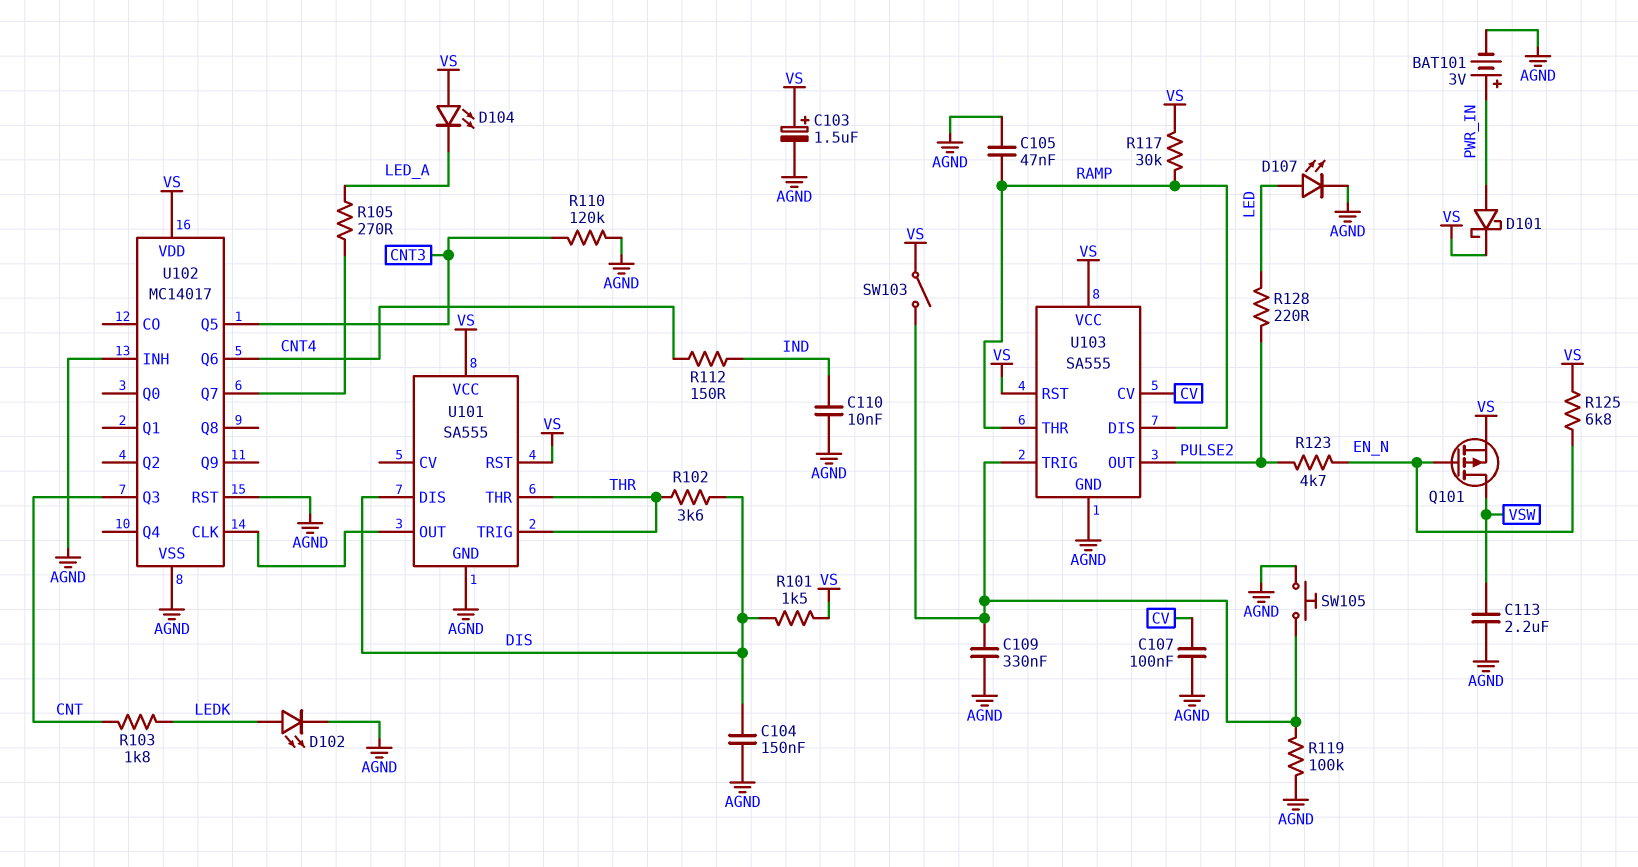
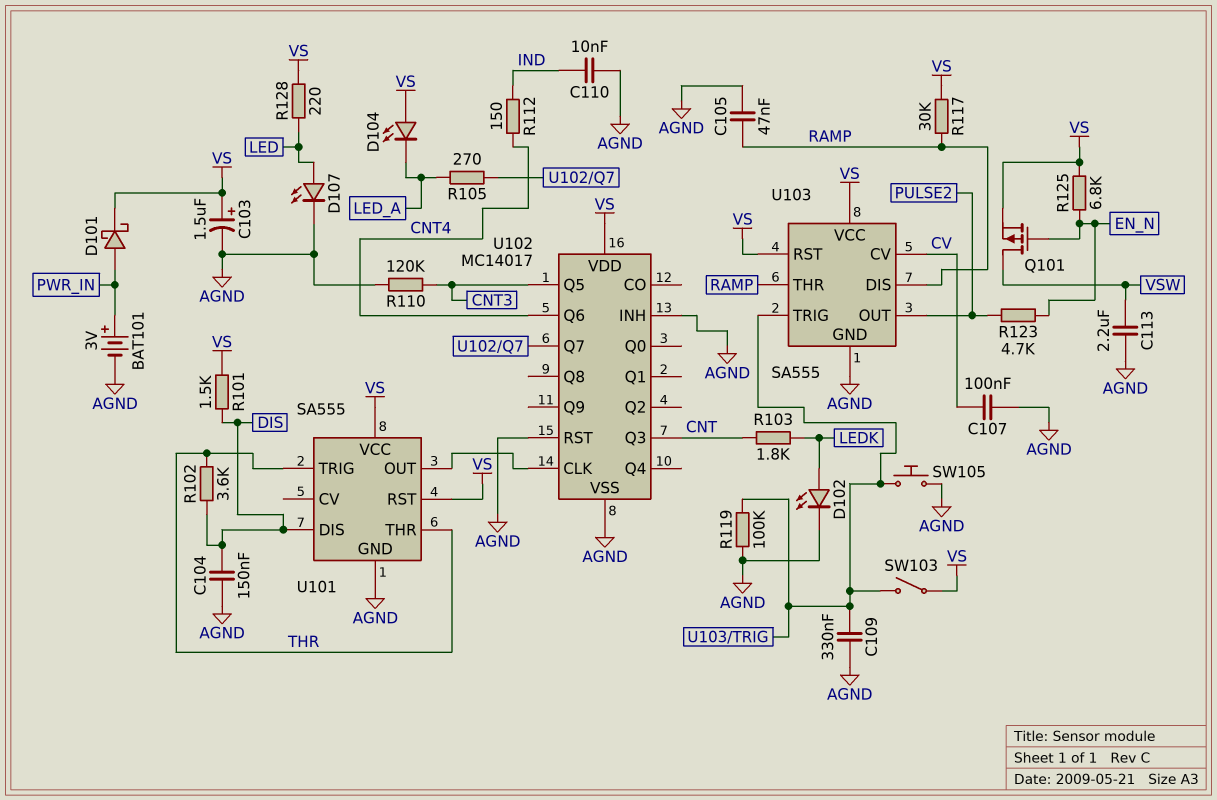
R128: 220 (LED, PULSE2) -> 220 (LED, VS)

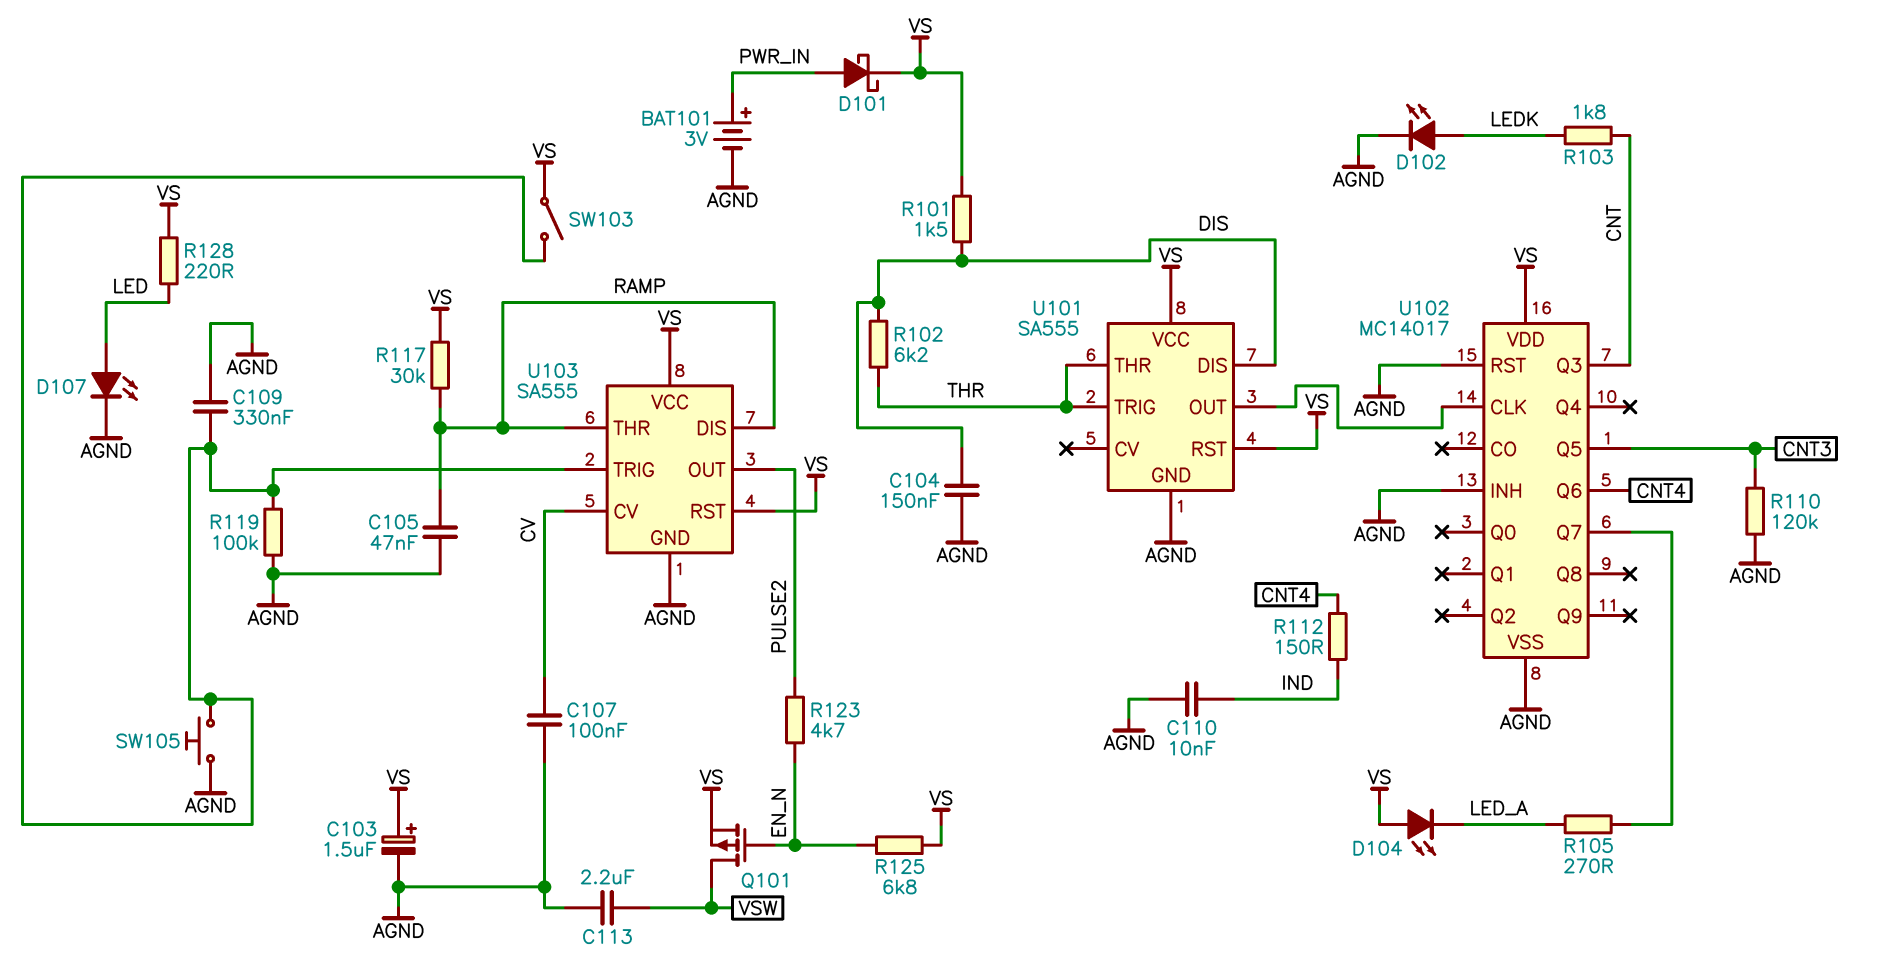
R102: 3.6k (DIS, THR) -> 6.2k (DIS, THR)

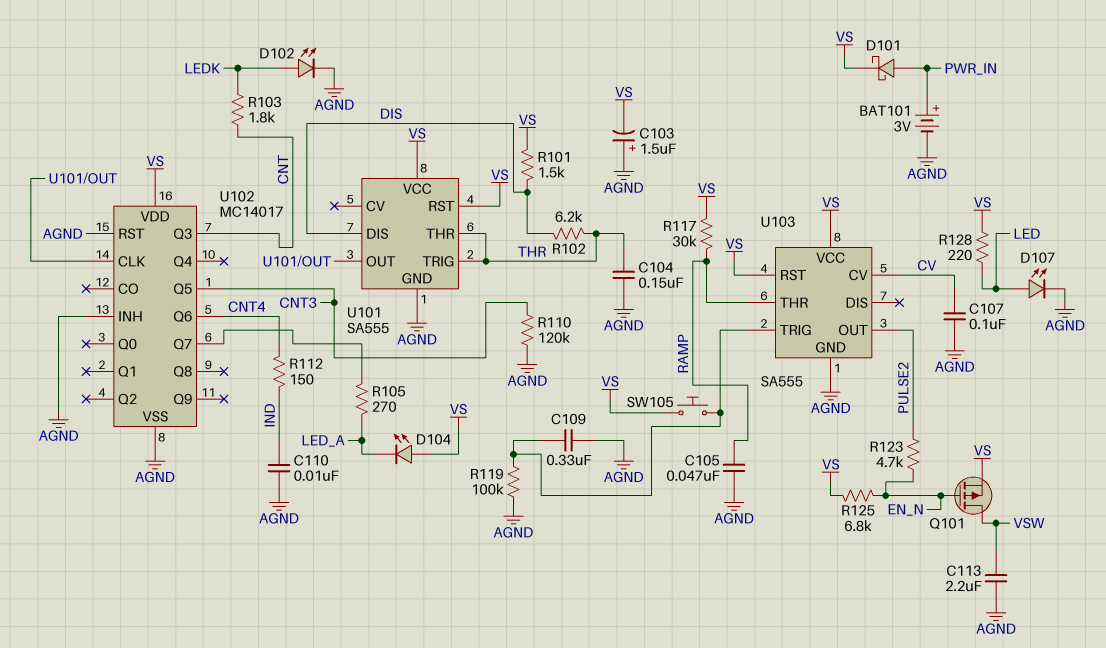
C103: 1.5uF (plus VS, minus AGND) -> 1.5uF (plus AGND, minus VS)
C104: 150nF (AGND, DIS) -> 150nF (AGND, THR)
SW103: switch (U103/TRIG, VS) -> none
SW105: button (AGND, U103/TRIG) -> button (U103/TRIG, VS)
U103 pin DIS: RAMP -> none

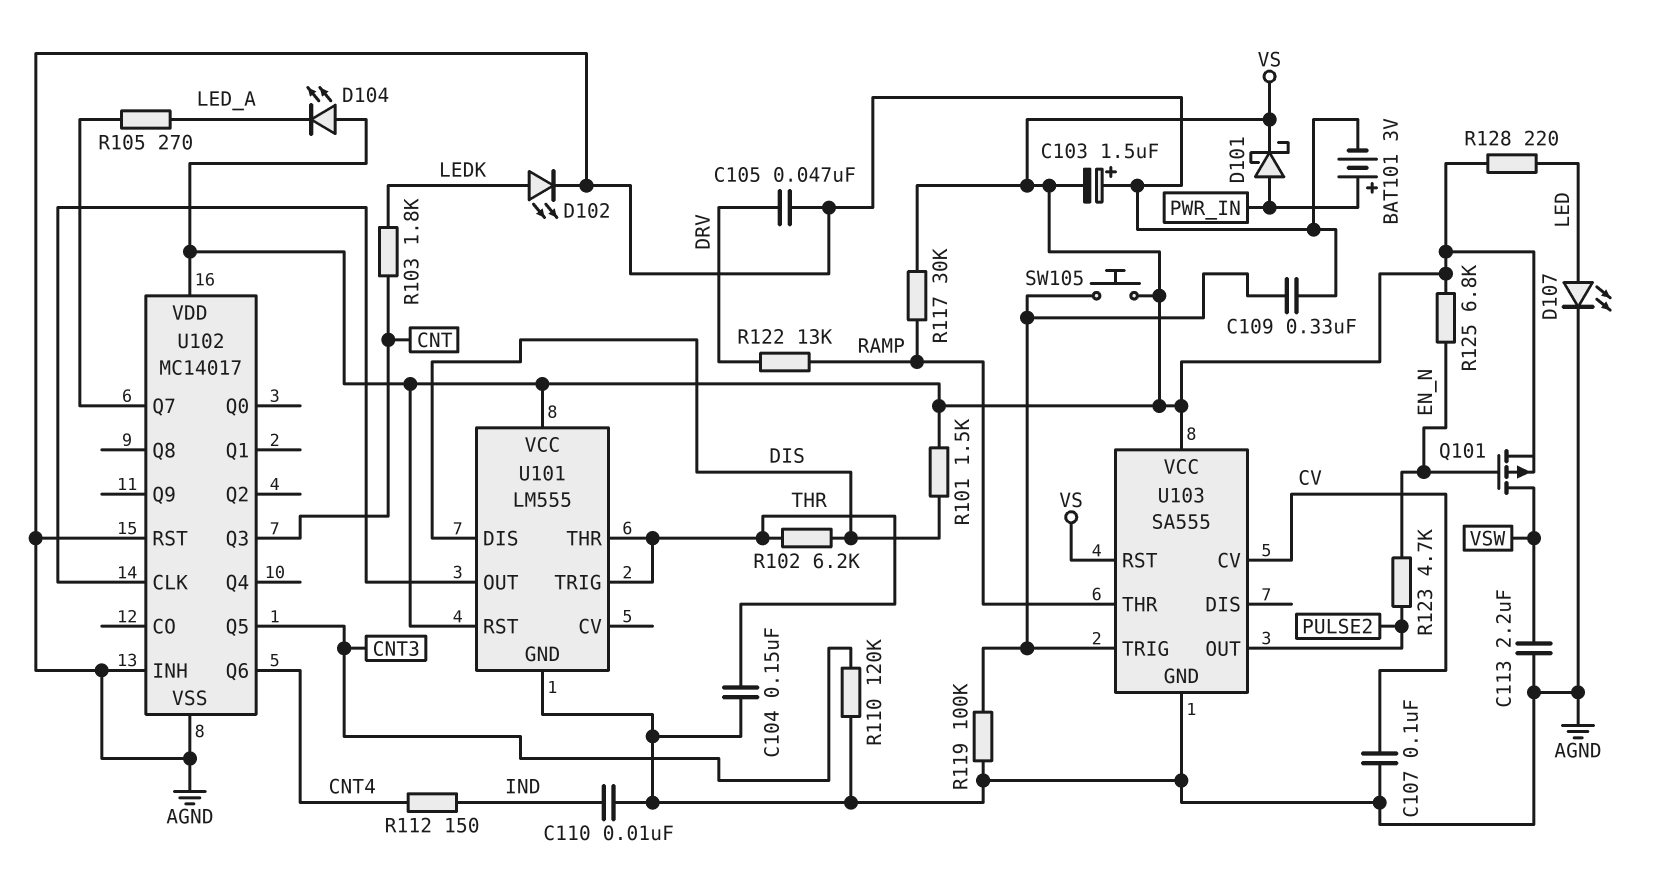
C105: 47nF (AGND, RAMP) -> 47nF (AGND, DRV)
R122: none -> 13k (DRV, RAMP)
U101: SA555 -> LM555

